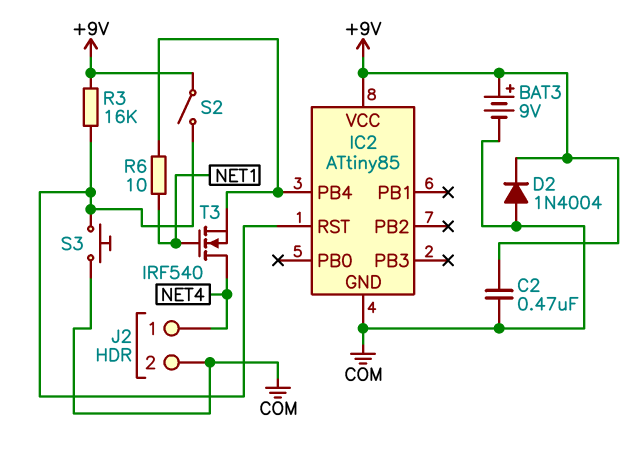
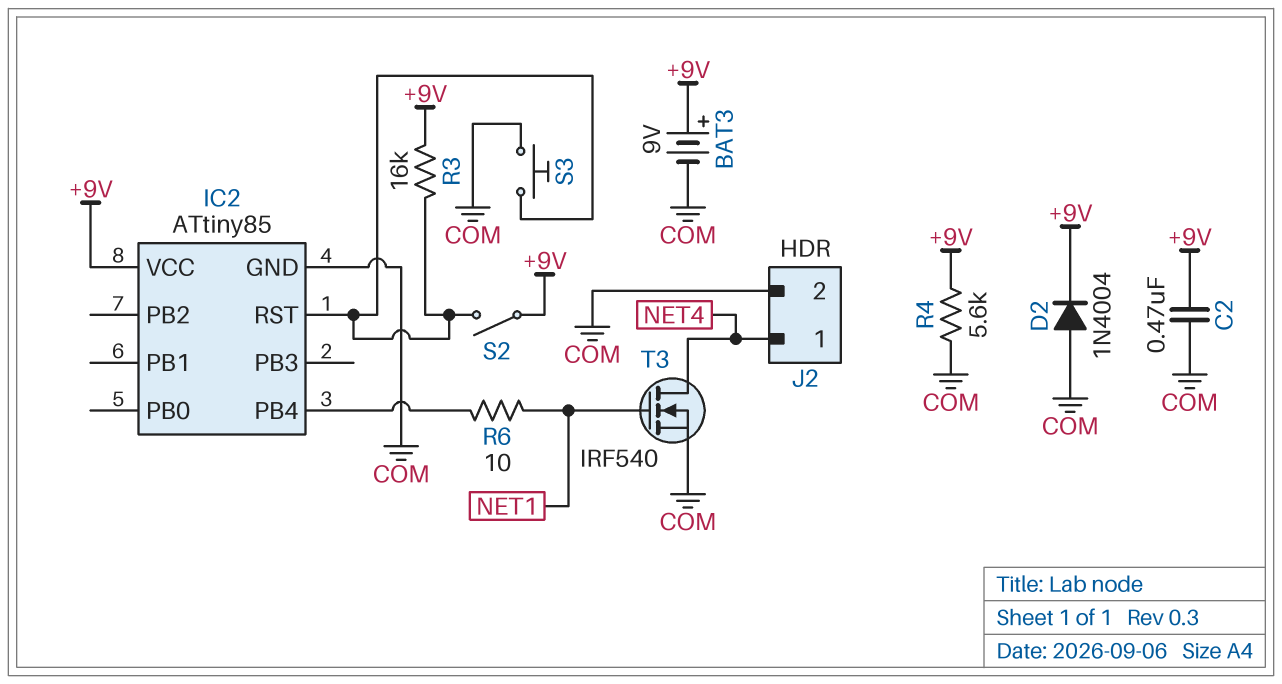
R4: none -> 5.6k (+9V, COM)
T3: NMOS IRF540 (G NET1, D NET4, S IC2/PB4) -> NMOS IRF540 (G NET1, D NET4, S COM)

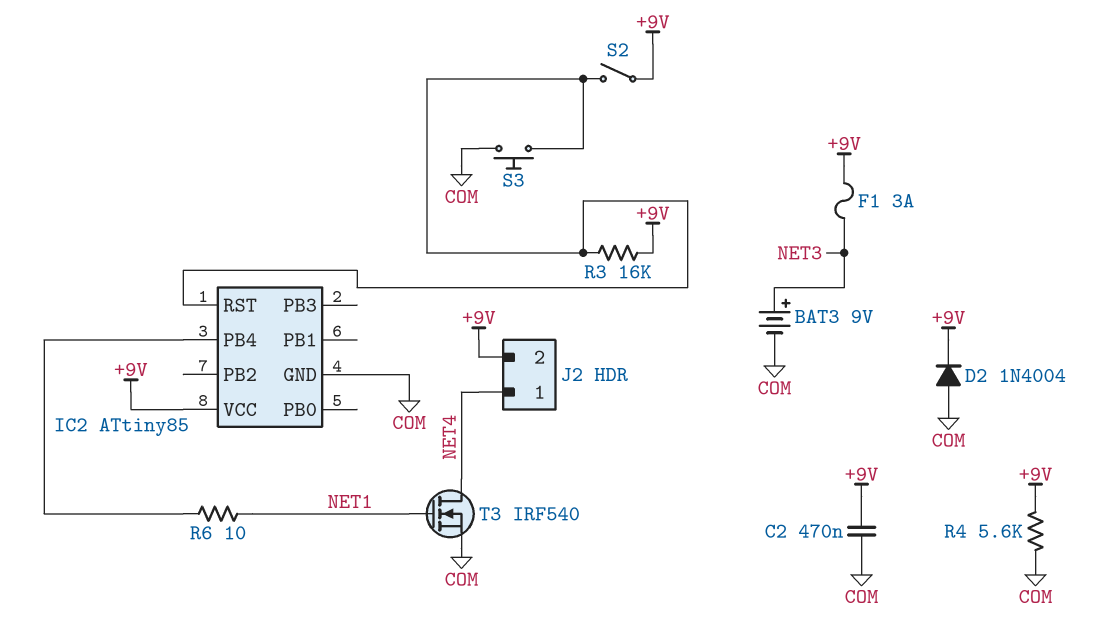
BAT3: 9V (plus +9V, minus COM) -> 9V (plus NET3, minus COM)
F1: none -> 3A (+9V, NET3)
J2 pin 2: COM -> +9V

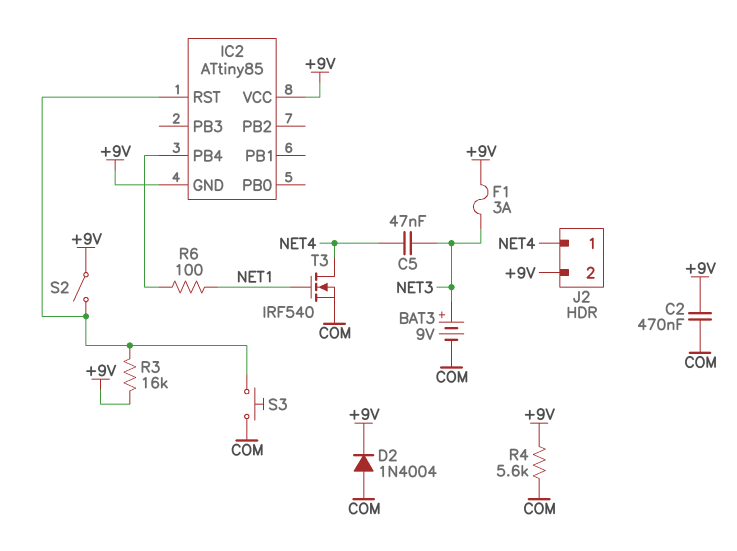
C5: none -> 47nF (NET3, NET4)
IC2 pin GND: COM -> +9V
R6: 10 (IC2/PB4, NET1) -> 100 (IC2/PB4, NET1)

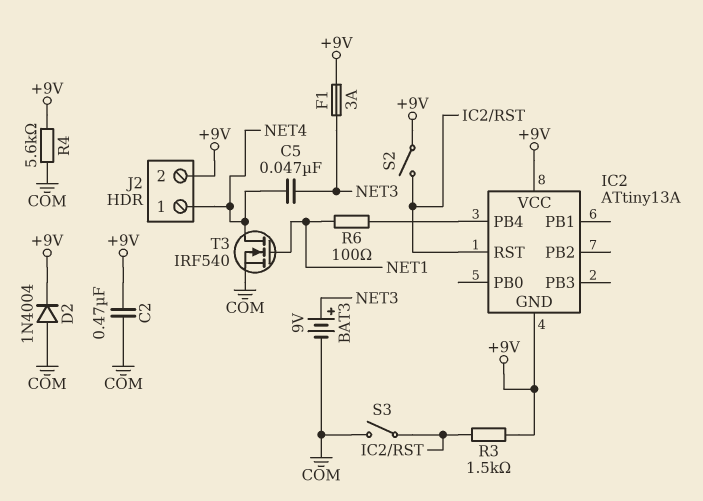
IC2: ATtiny85 -> ATtiny13A
R3: 16k (+9V, IC2/RST) -> 1.5k (+9V, IC2/RST)
S3: button (COM, IC2/RST) -> switch (COM, IC2/RST)

